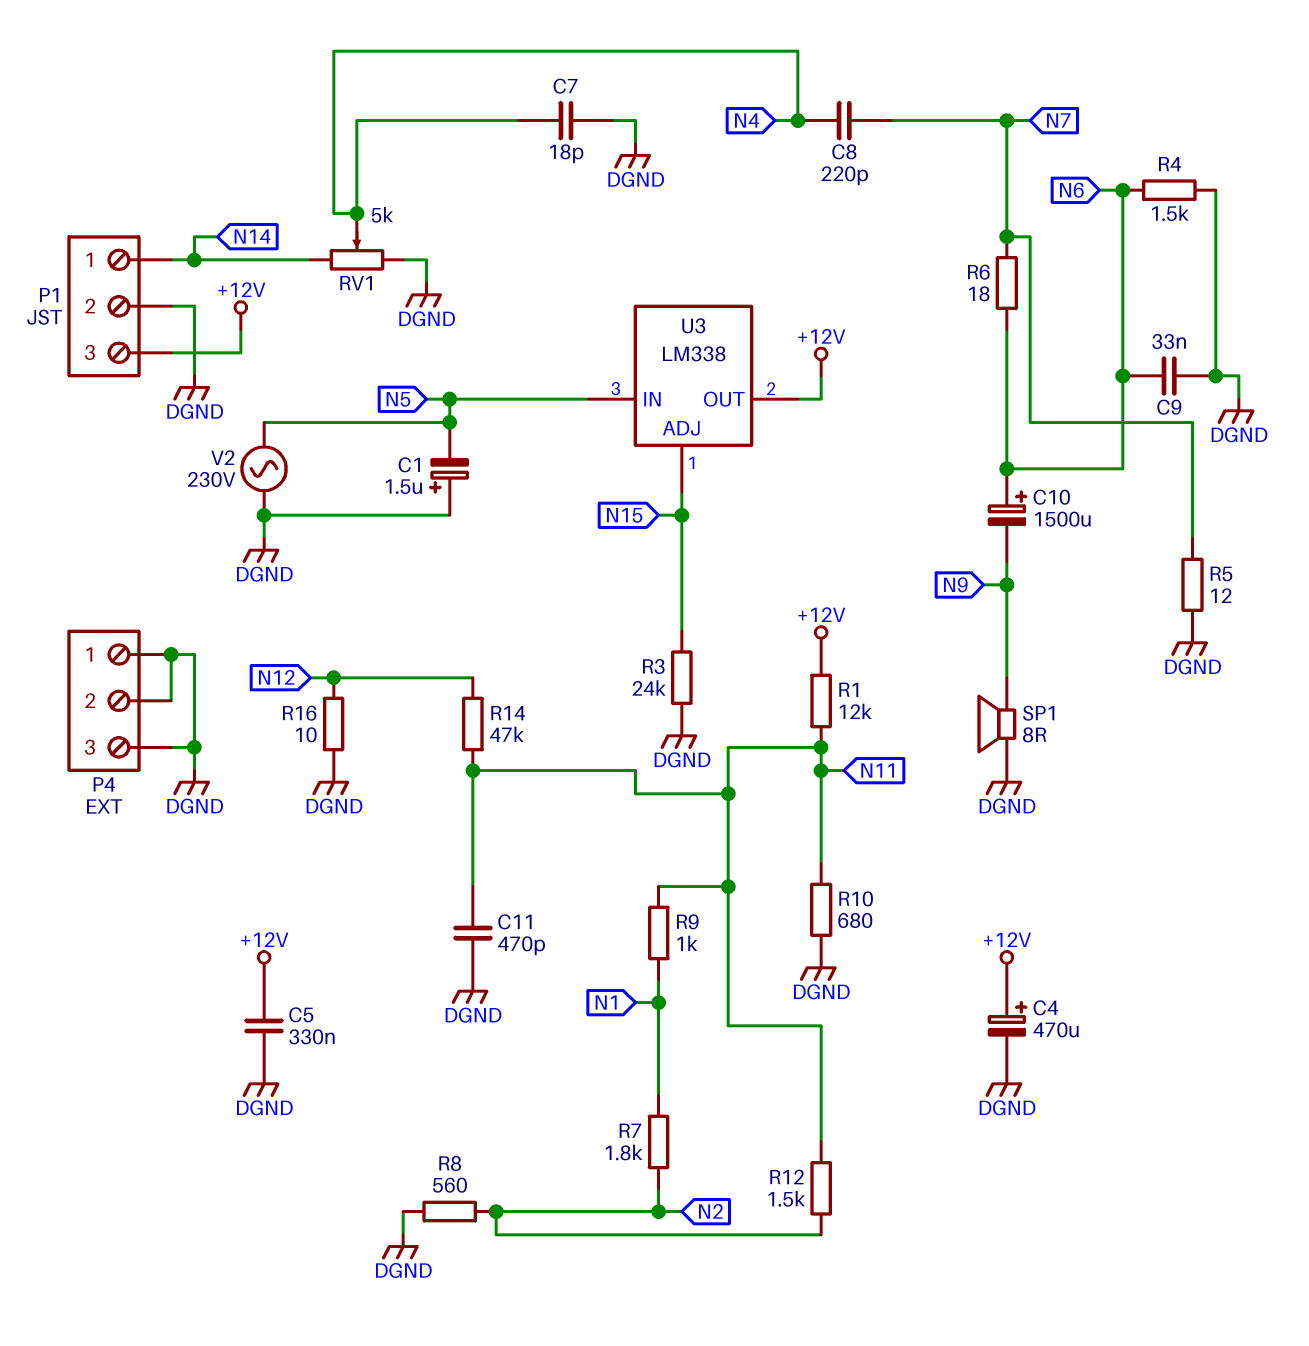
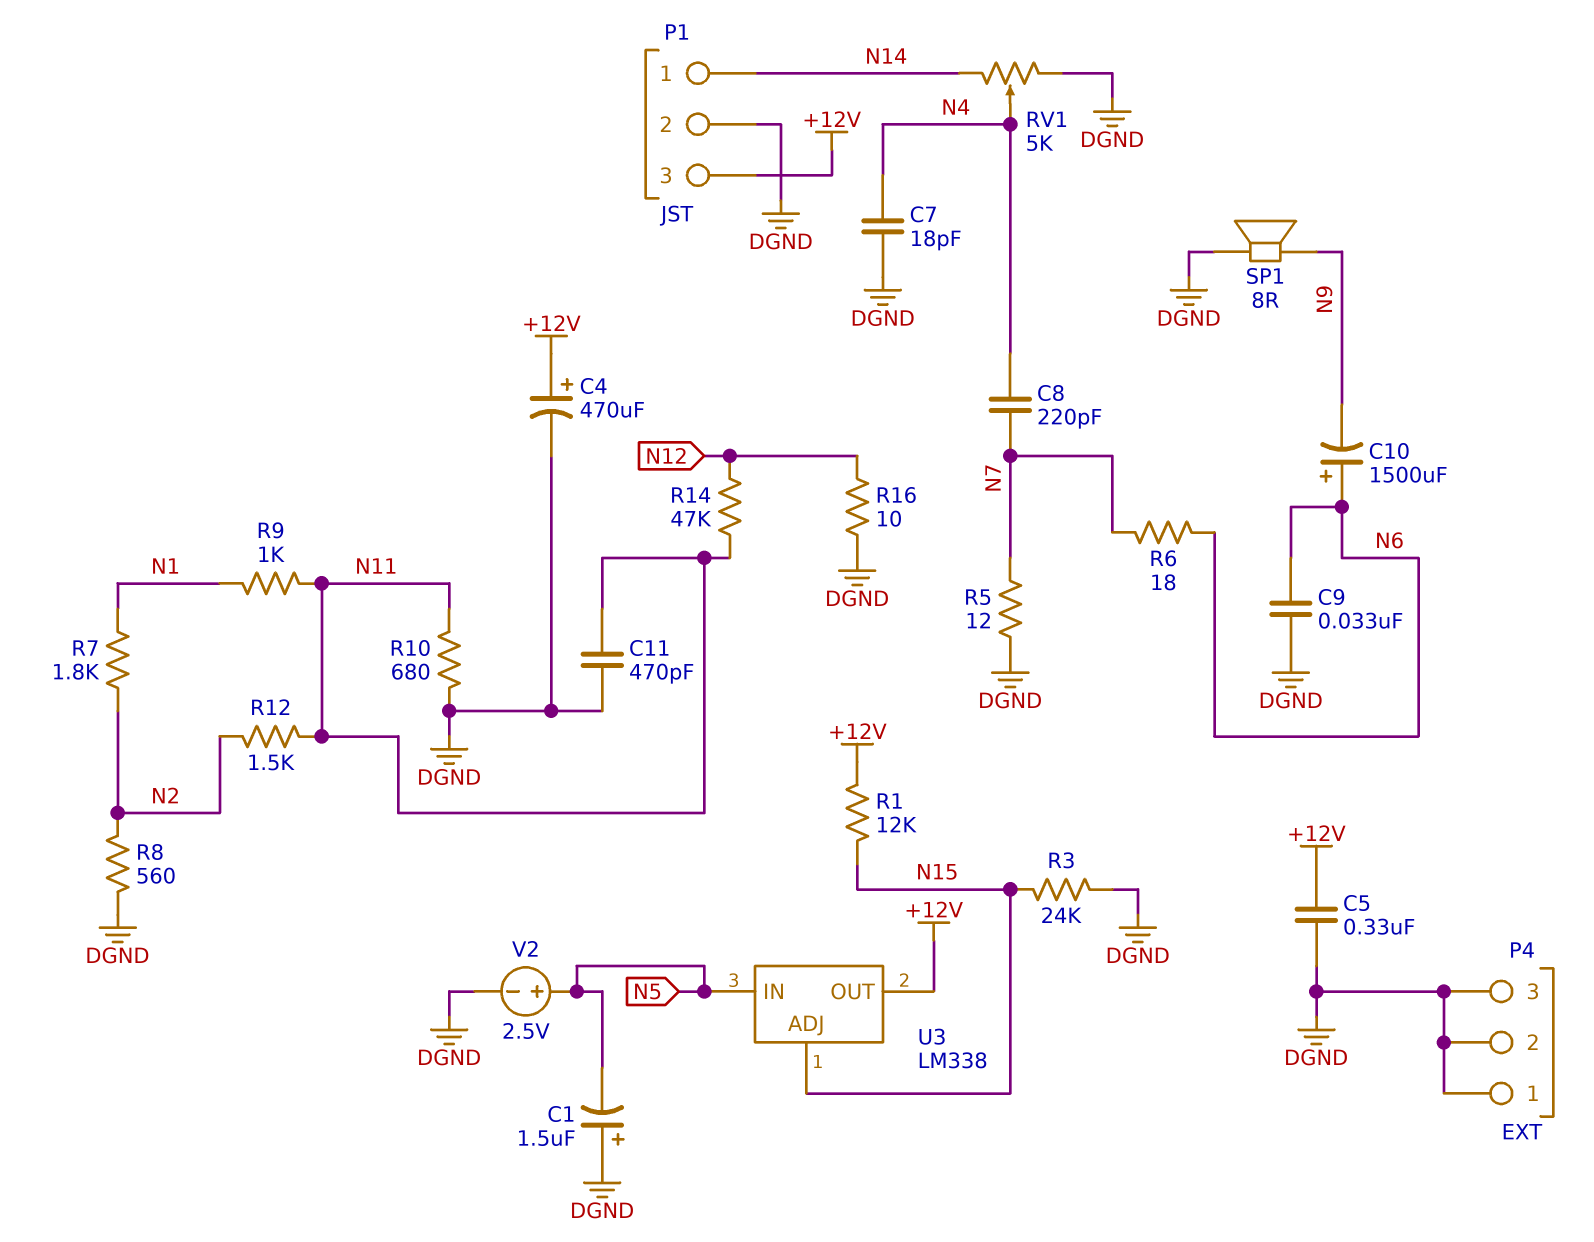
R1: 12k (+12V, N11) -> 12k (+12V, N15)
R4: 1.5k (DGND, N6) -> none
V2: AC 230V (DGND, N5) -> 2.5V (plus N5, minus DGND)

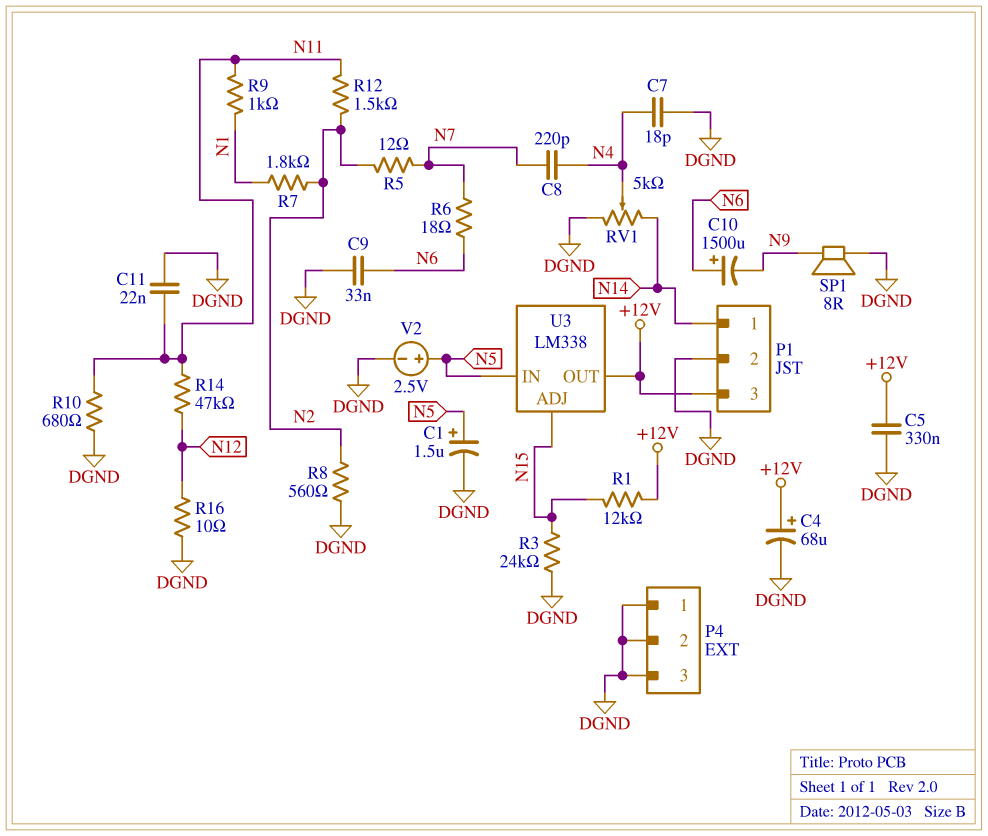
C1: 1.5uF (plus DGND, minus N5) -> 1.5uF (plus N5, minus DGND)
C4: 470uF (plus +12V, minus DGND) -> 68uF (plus +12V, minus DGND)
C11: 470pF (DGND, N11) -> 22nF (DGND, N11)
R5: 12 (DGND, N7) -> 12 (N2, N7)

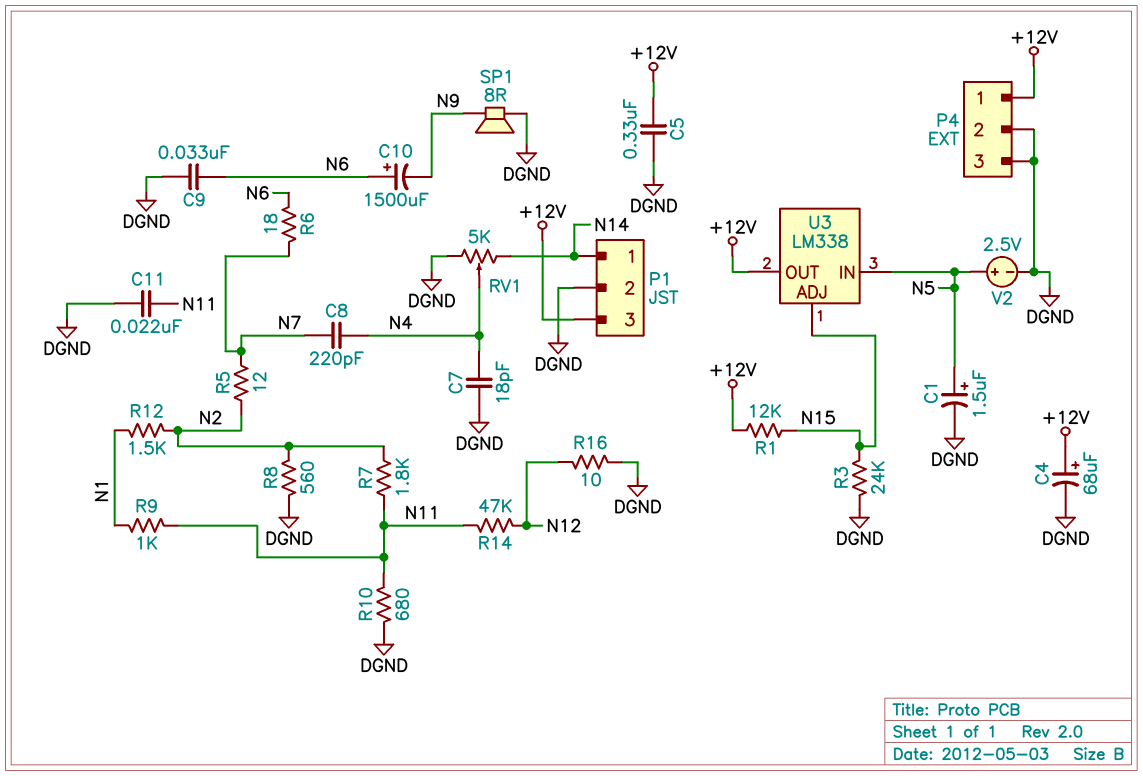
P4 pin 1: DGND -> +12V
R7: 1.8k (N1, N2) -> 1.8k (N2, N11)
R12: 1.5k (N2, N11) -> 1.5k (N1, N2)

